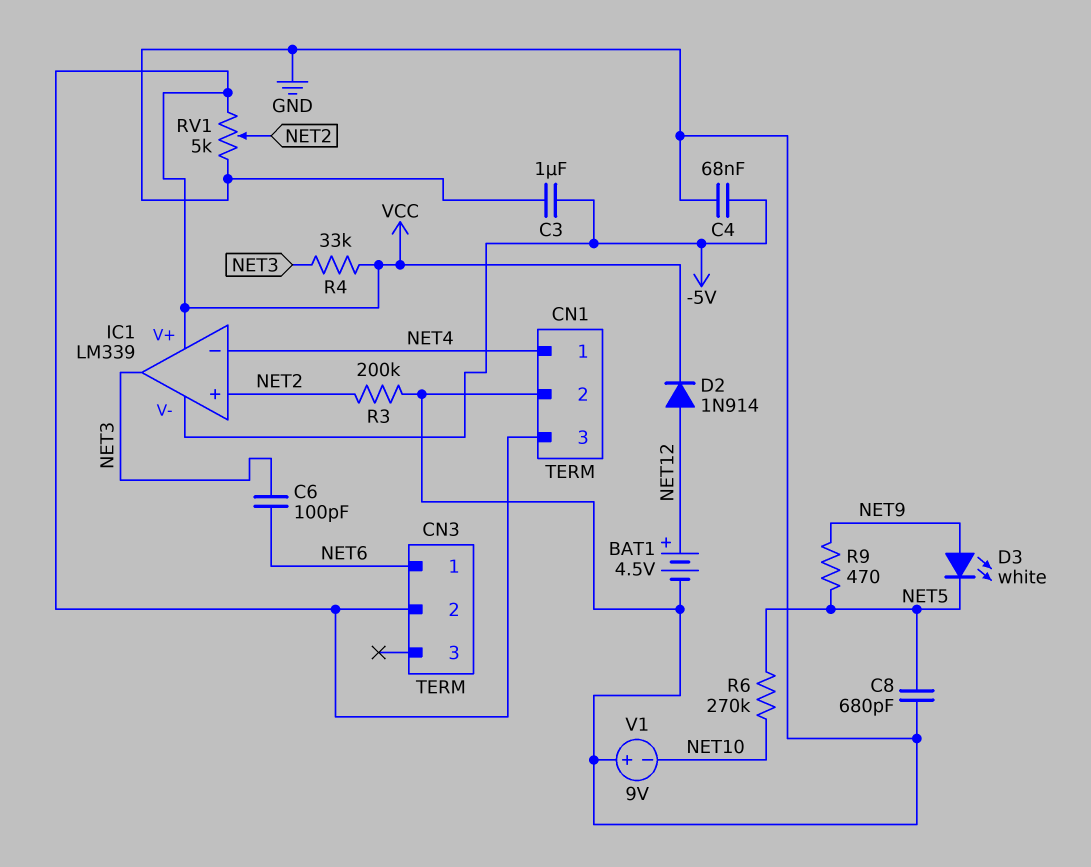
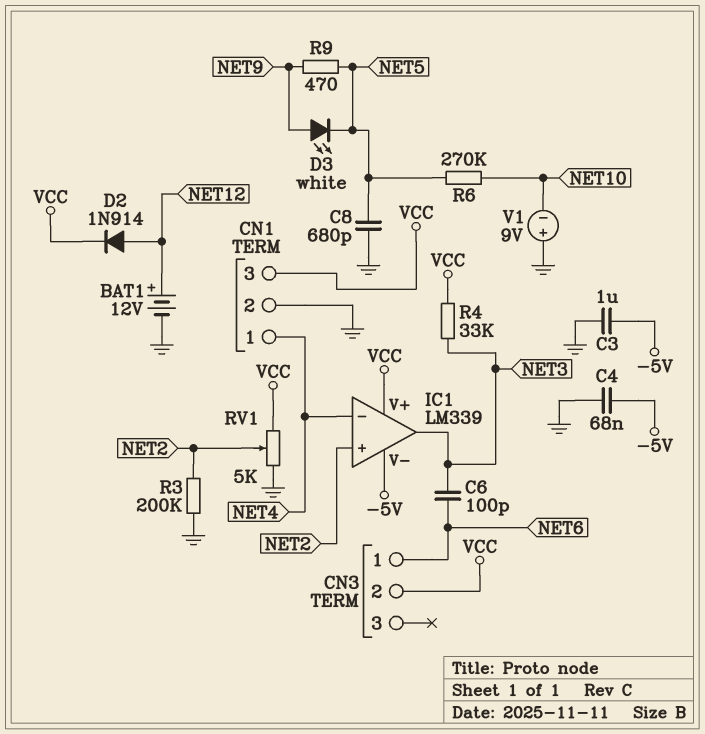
BAT1: 4.5V (plus NET12, minus GND) -> 12V (plus NET12, minus GND)

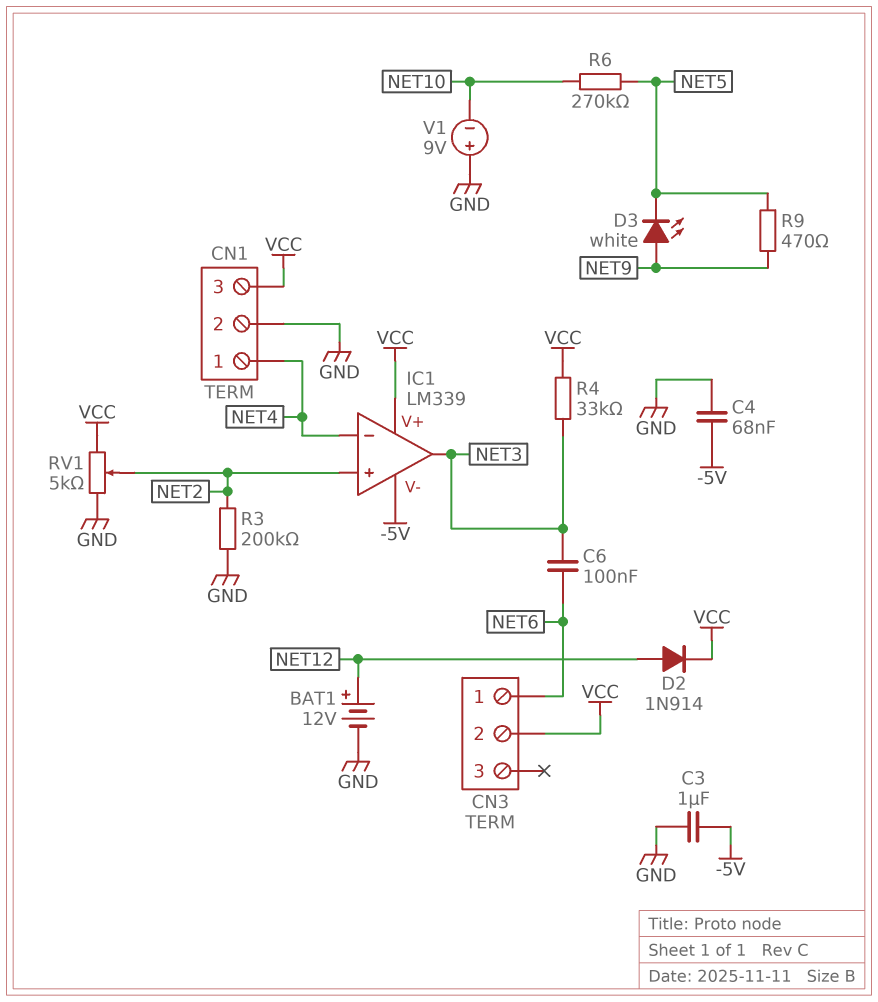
C6: 100pF (NET3, NET6) -> 100nF (NET3, NET6)
C8: 680pF (GND, NET5) -> none

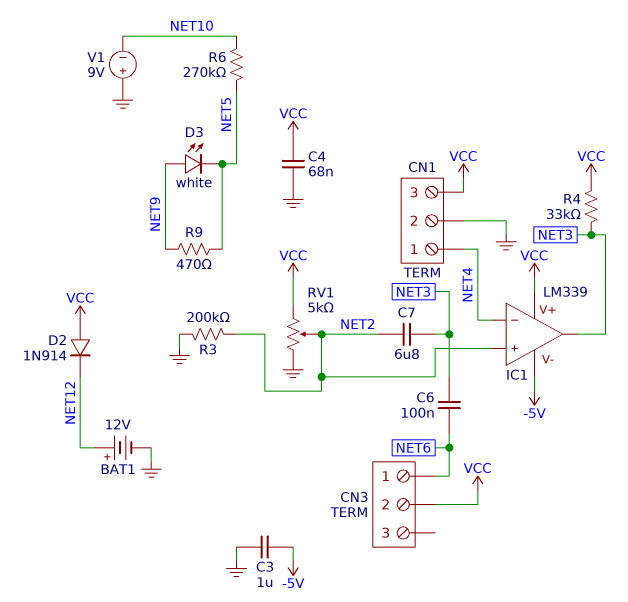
C4: 68nF (-5V, GND) -> 68nF (GND, VCC)
C7: none -> 6.8uF (NET2, NET3)
D2: diode 1N914 (A NET12, K VCC) -> diode 1N914 (A VCC, K NET12)

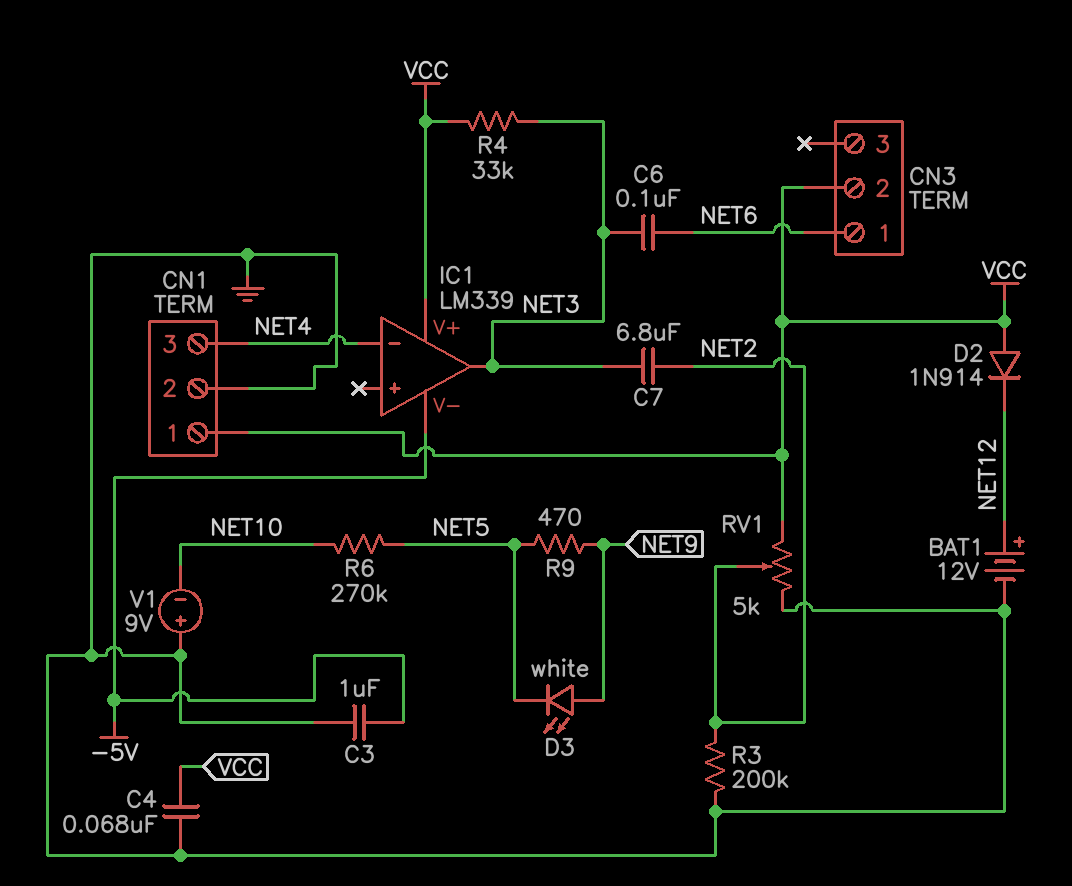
CN1 pin 1: NET4 -> VCC
CN1 pin 3: VCC -> NET4
IC1 pin in+: NET2 -> none

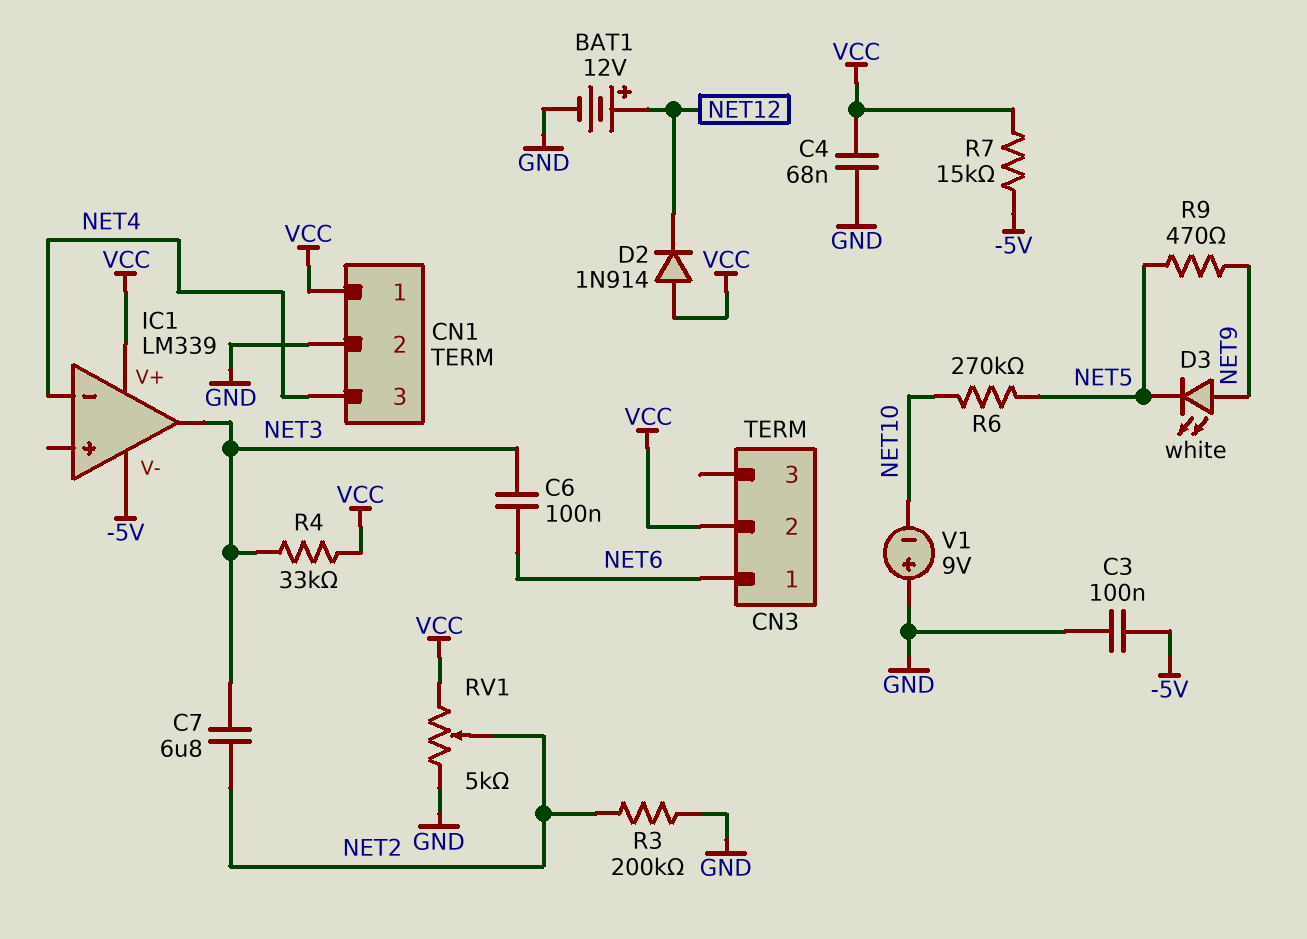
C3: 1uF (-5V, GND) -> 100nF (-5V, GND)
R7: none -> 15k (-5V, VCC)

